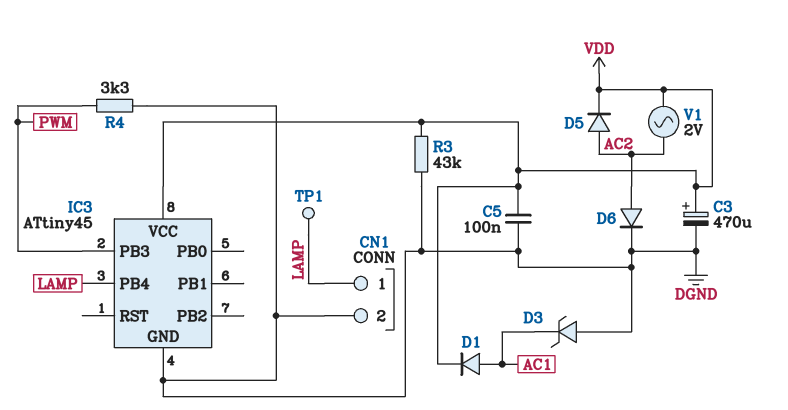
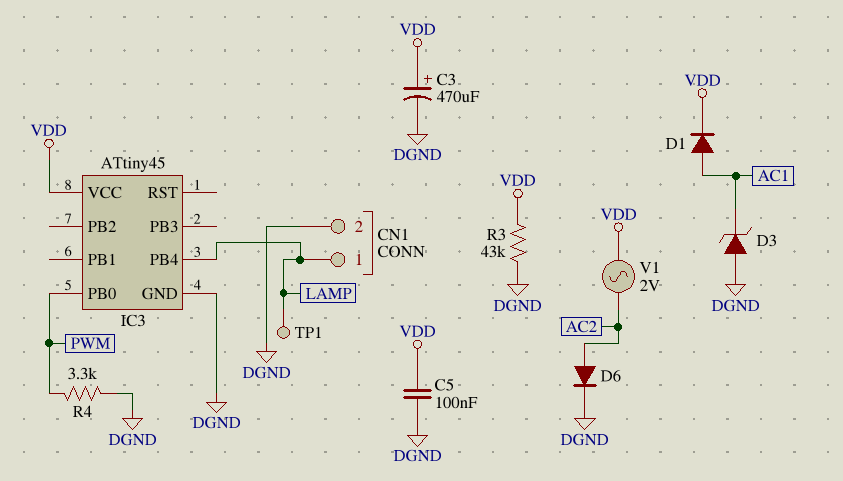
D5: diode (A AC2, K VDD) -> none
IC3 pin PB0: none -> PWM
IC3 pin PB3: PWM -> none

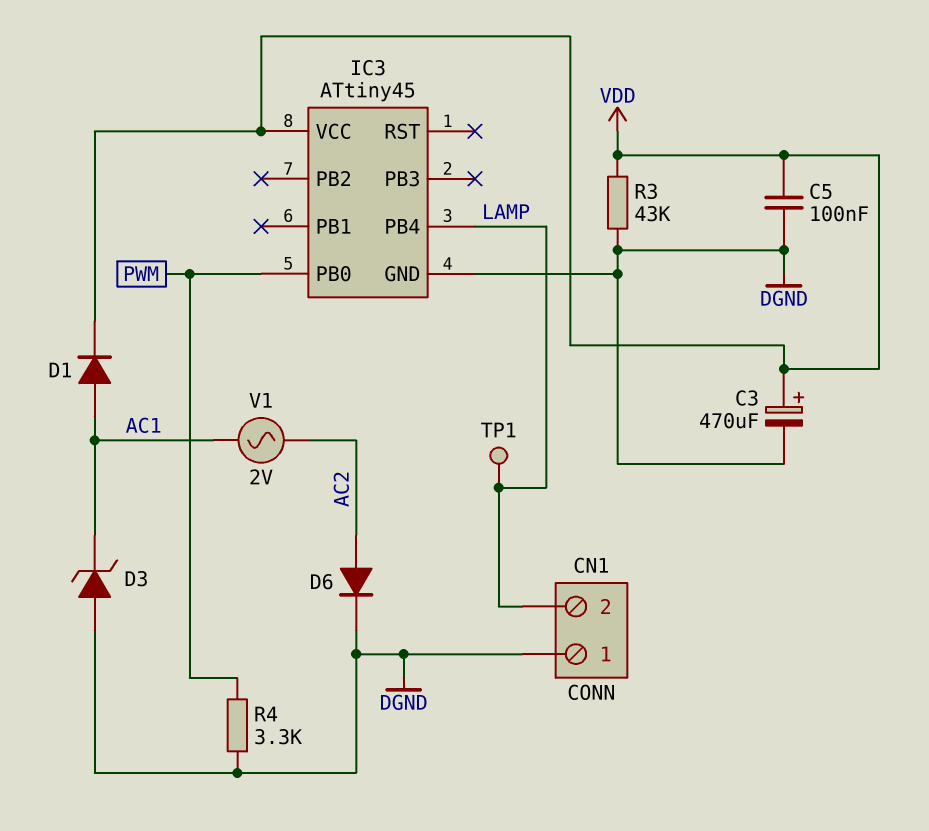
CN1 pin 1: LAMP -> DGND
CN1 pin 2: DGND -> LAMP
V1: AC 2V (AC2, VDD) -> AC 2V (AC1, AC2)

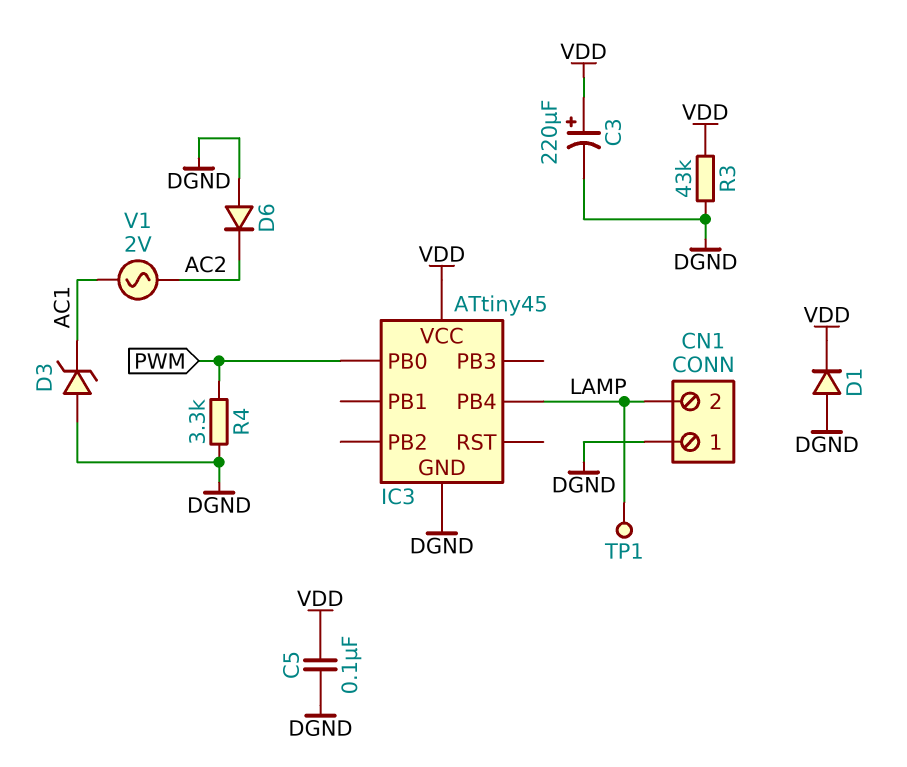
C3: 470uF (plus VDD, minus DGND) -> 220uF (plus VDD, minus DGND)
D1: diode (A AC1, K VDD) -> diode (A DGND, K VDD)
D6: diode (A AC2, K DGND) -> diode (A DGND, K AC2)

